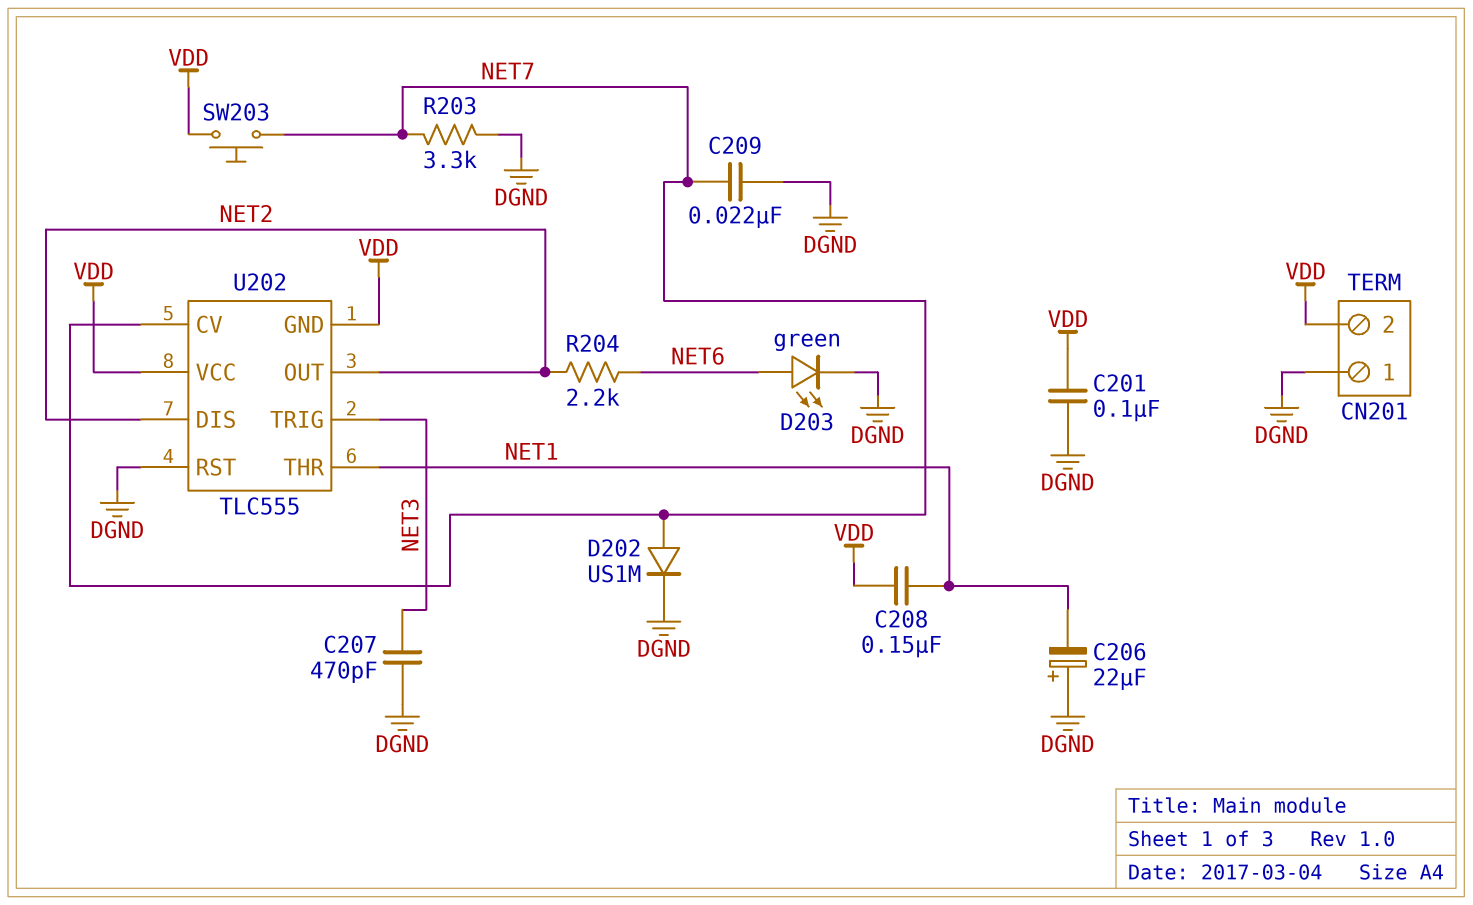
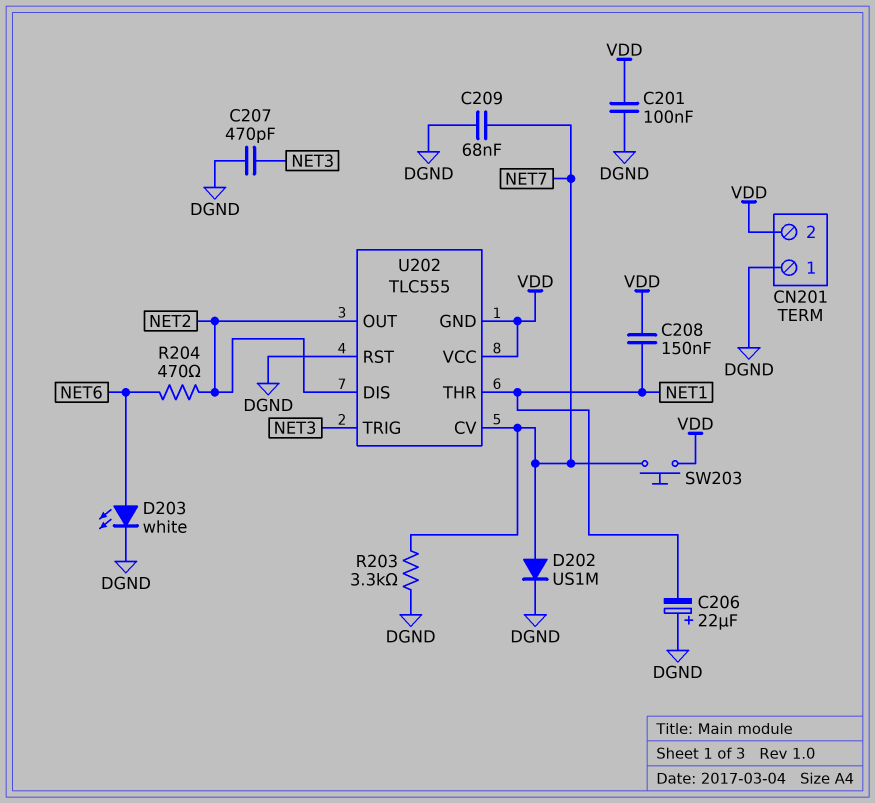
C209: 22nF (DGND, NET7) -> 68nF (DGND, NET7)
D203: LED green (A NET6, K DGND) -> LED white (A NET6, K DGND)
R204: 2.2k (NET2, NET6) -> 470 (NET2, NET6)

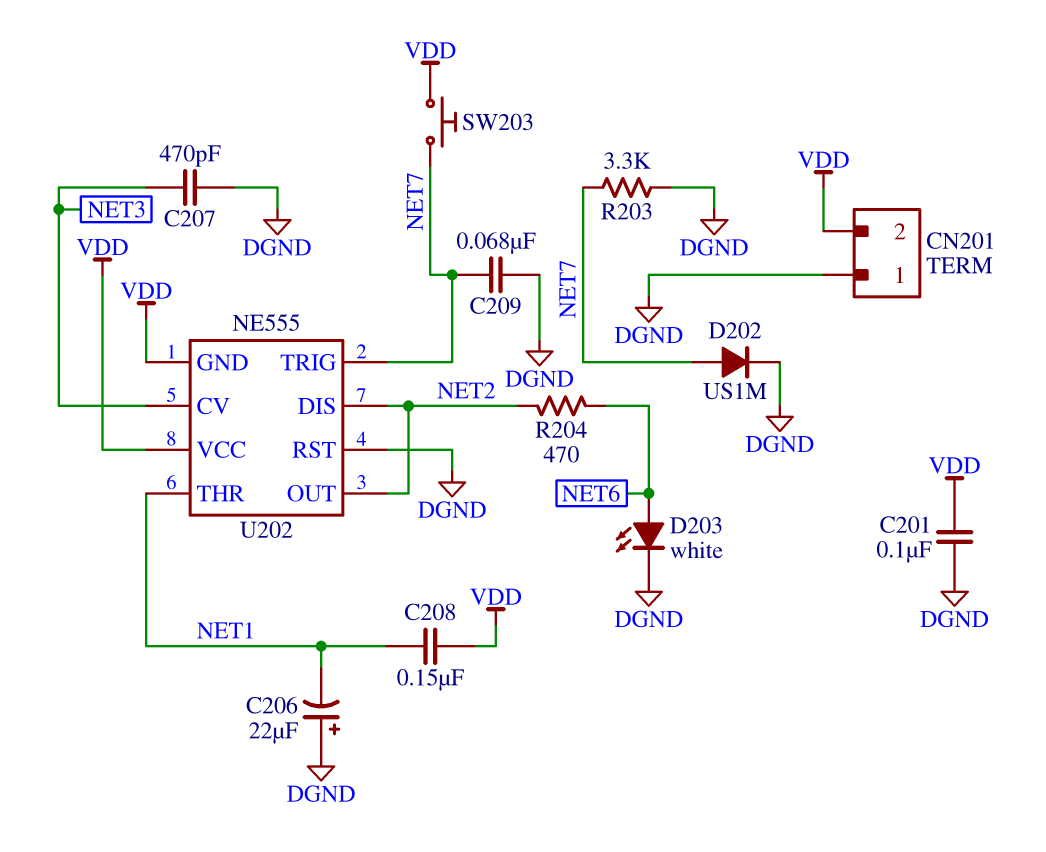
U202: TLC555 -> NE555
U202 pin CV: NET7 -> NET3
U202 pin TRIG: NET3 -> NET7

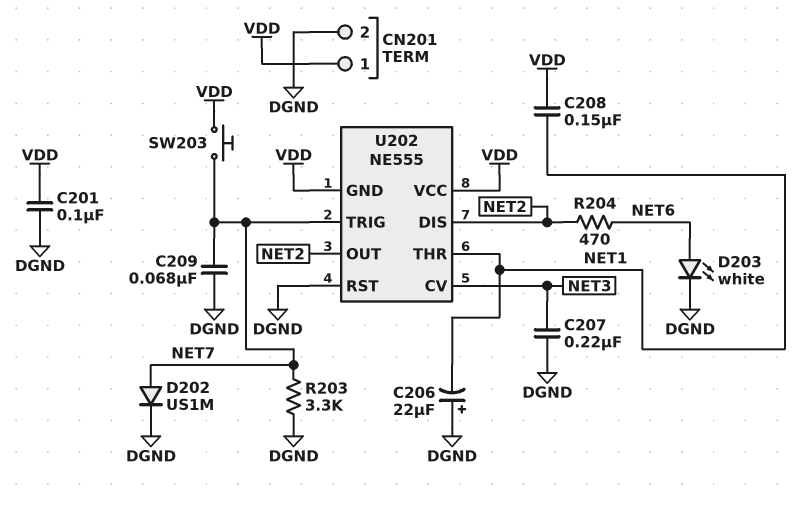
C207: 470pF (DGND, NET3) -> 220nF (DGND, NET3)
CN201 pin 1: DGND -> VDD
CN201 pin 2: VDD -> DGND

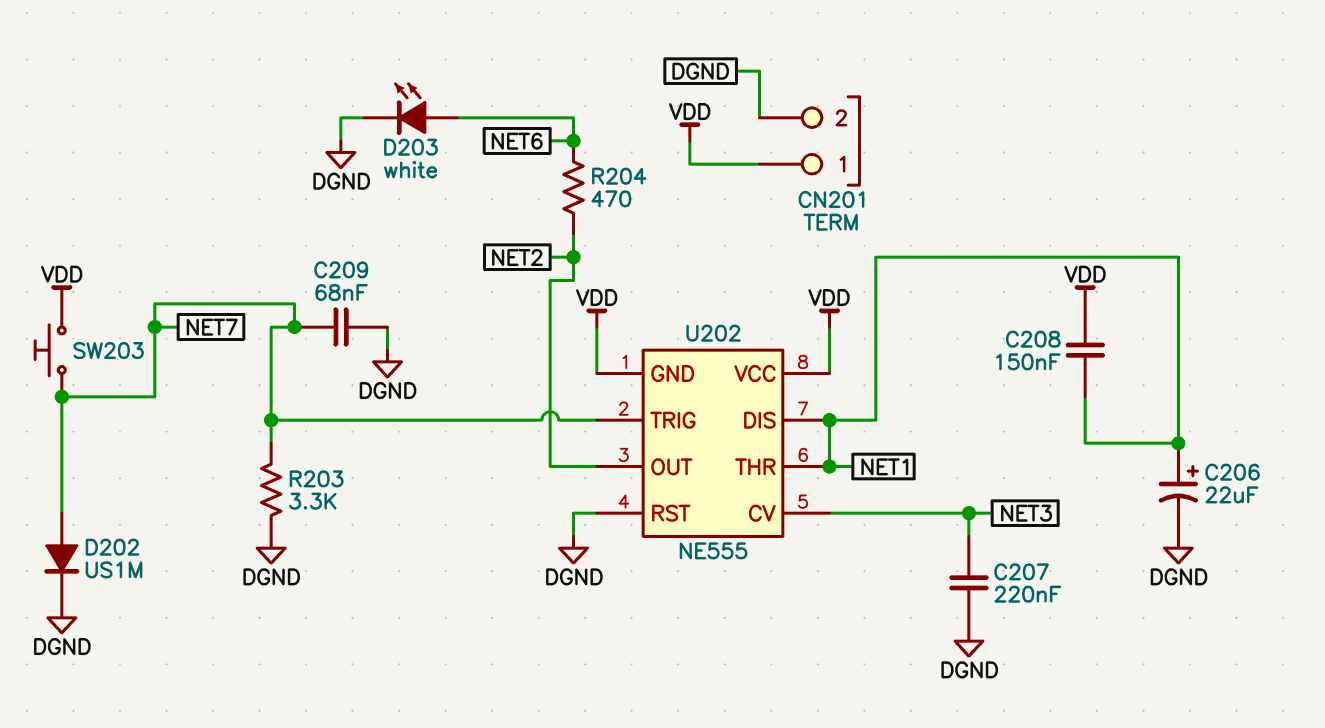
C201: 100nF (DGND, VDD) -> none
C206: 22uF (plus DGND, minus NET1) -> 22uF (plus NET1, minus DGND)
U202 pin DIS: NET2 -> NET1

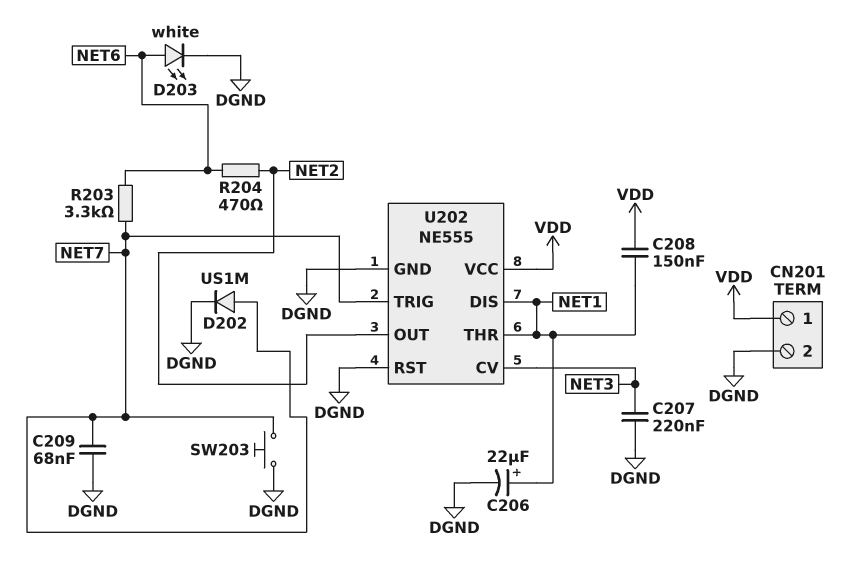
R203: 3.3k (DGND, NET7) -> 3.3k (NET6, NET7)
SW203: button (NET7, VDD) -> button (DGND, NET7)
U202 pin GND: VDD -> DGND

